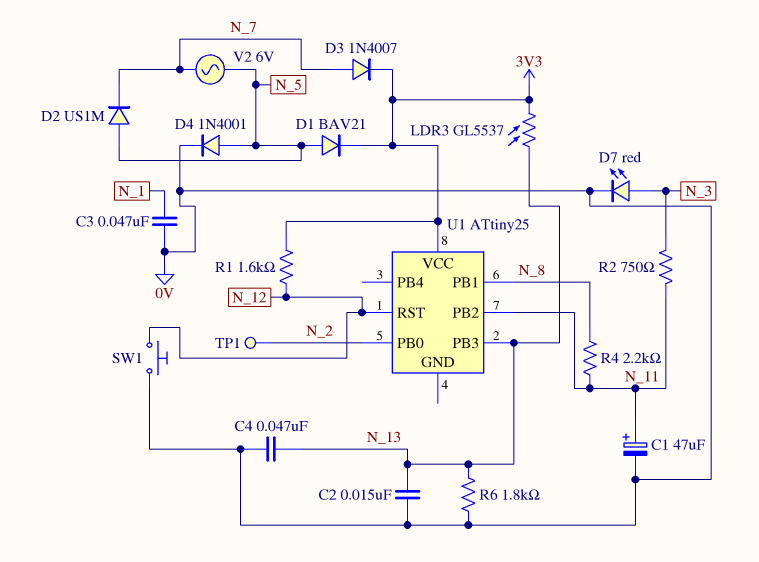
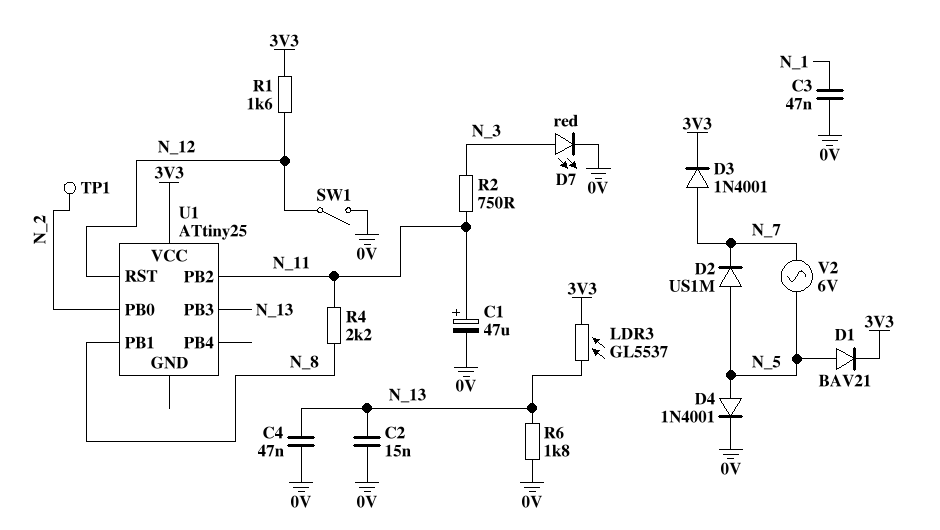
D3: diode 1N4007 (A N_7, K 3V3) -> diode 1N4001 (A N_7, K 3V3)
SW1: button (0V, N_12) -> switch (0V, N_12)

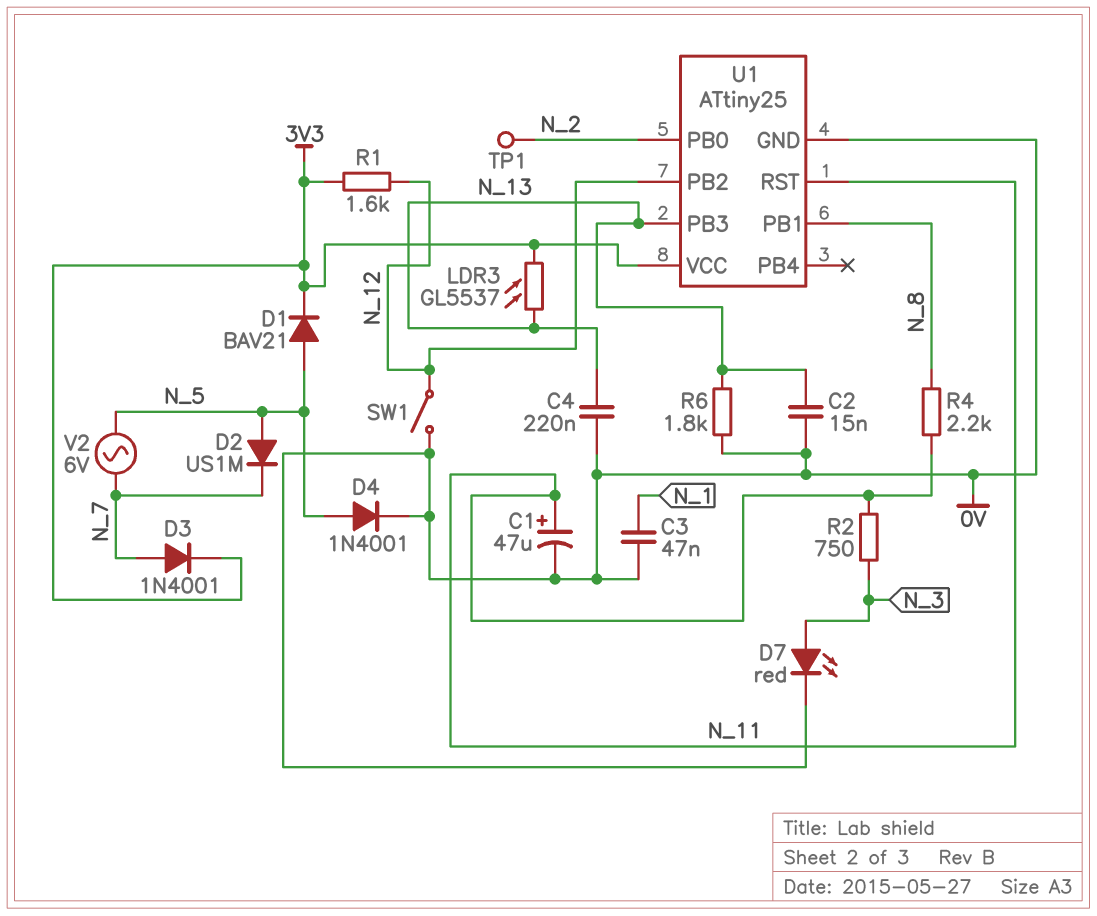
C4: 47nF (0V, N_13) -> 220nF (0V, N_13)
U1 pin GND: none -> 0V
U1 pin PB2: N_11 -> N_12
U1 pin RST: N_12 -> N_11

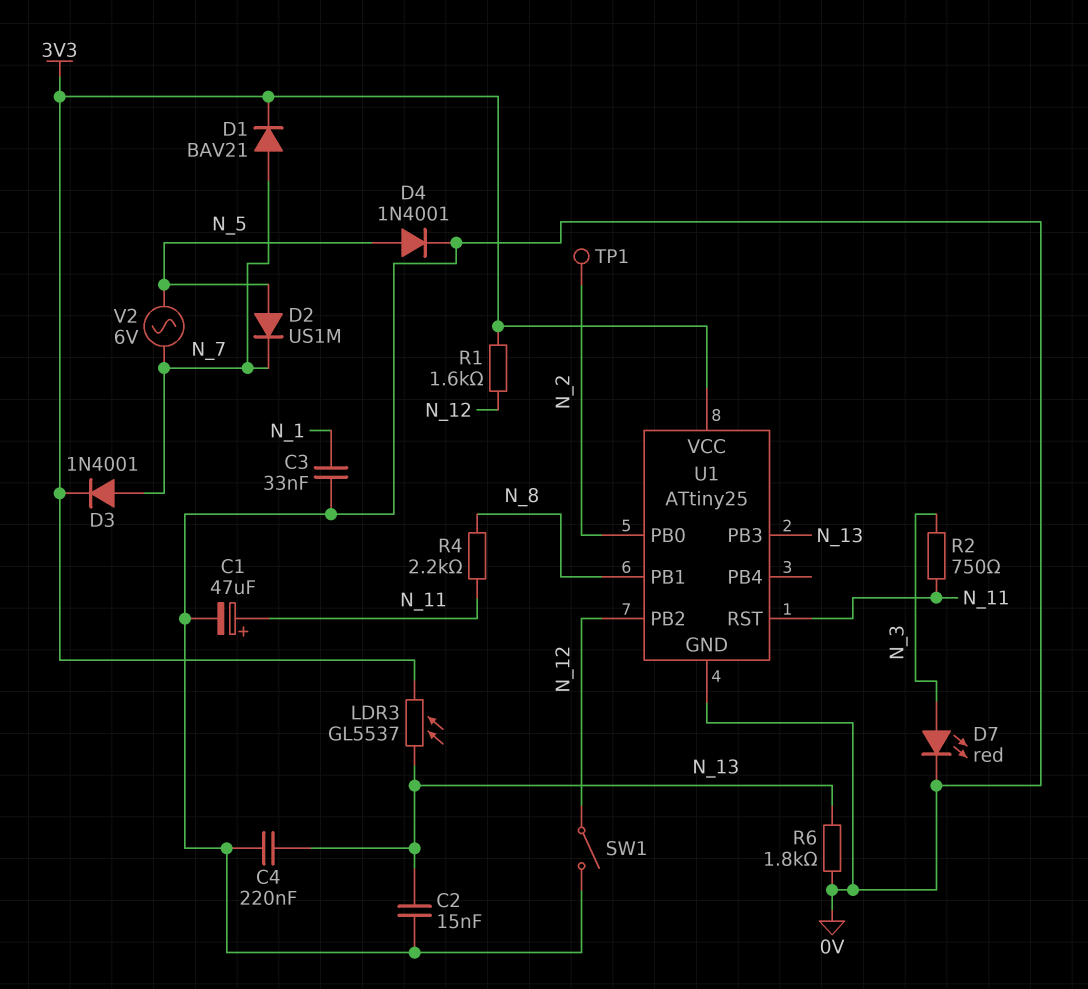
C3: 47nF (0V, N_1) -> 33nF (0V, N_1)
D1: diode BAV21 (A N_5, K 3V3) -> diode BAV21 (A N_7, K 3V3)

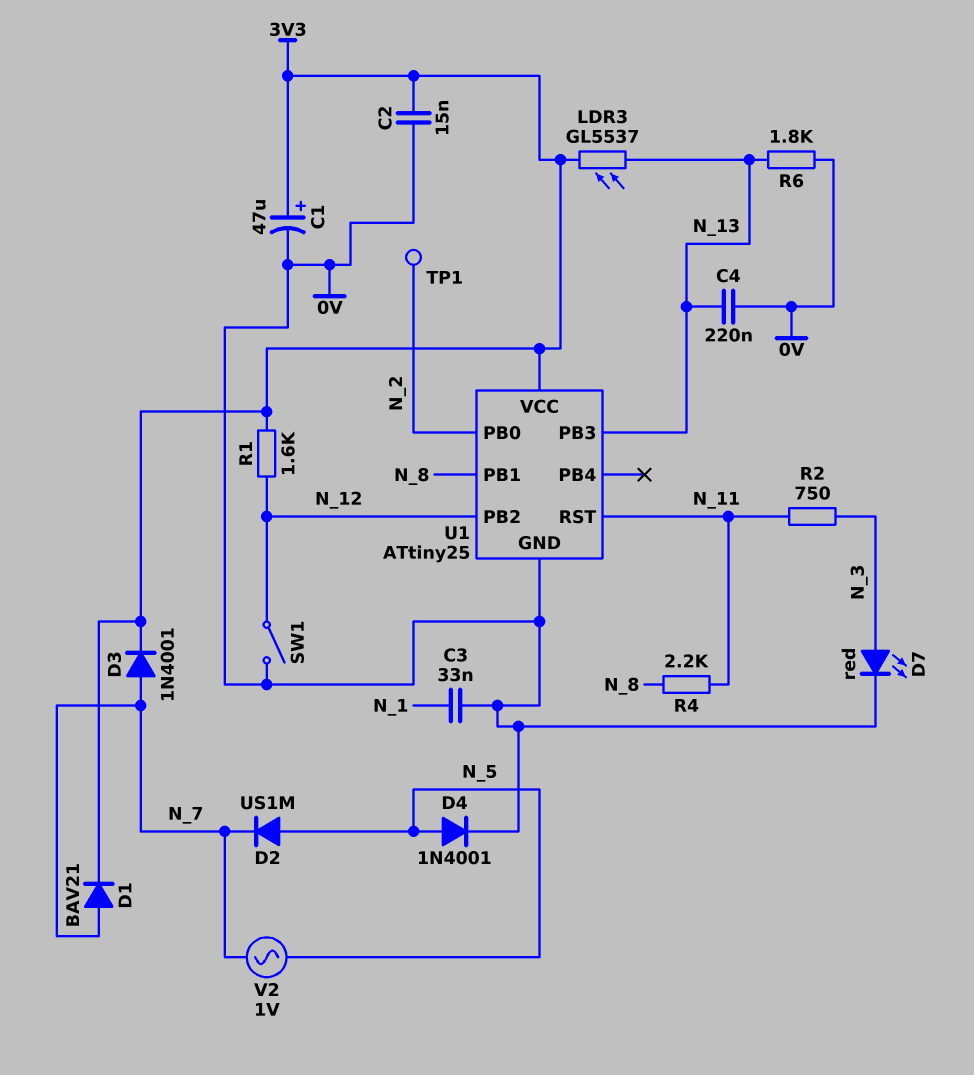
C1: 47uF (plus N_11, minus 0V) -> 47uF (plus 3V3, minus 0V)
C2: 15nF (0V, N_13) -> 15nF (0V, 3V3)
V2: AC 6V (N_5, N_7) -> AC 1V (N_5, N_7)

